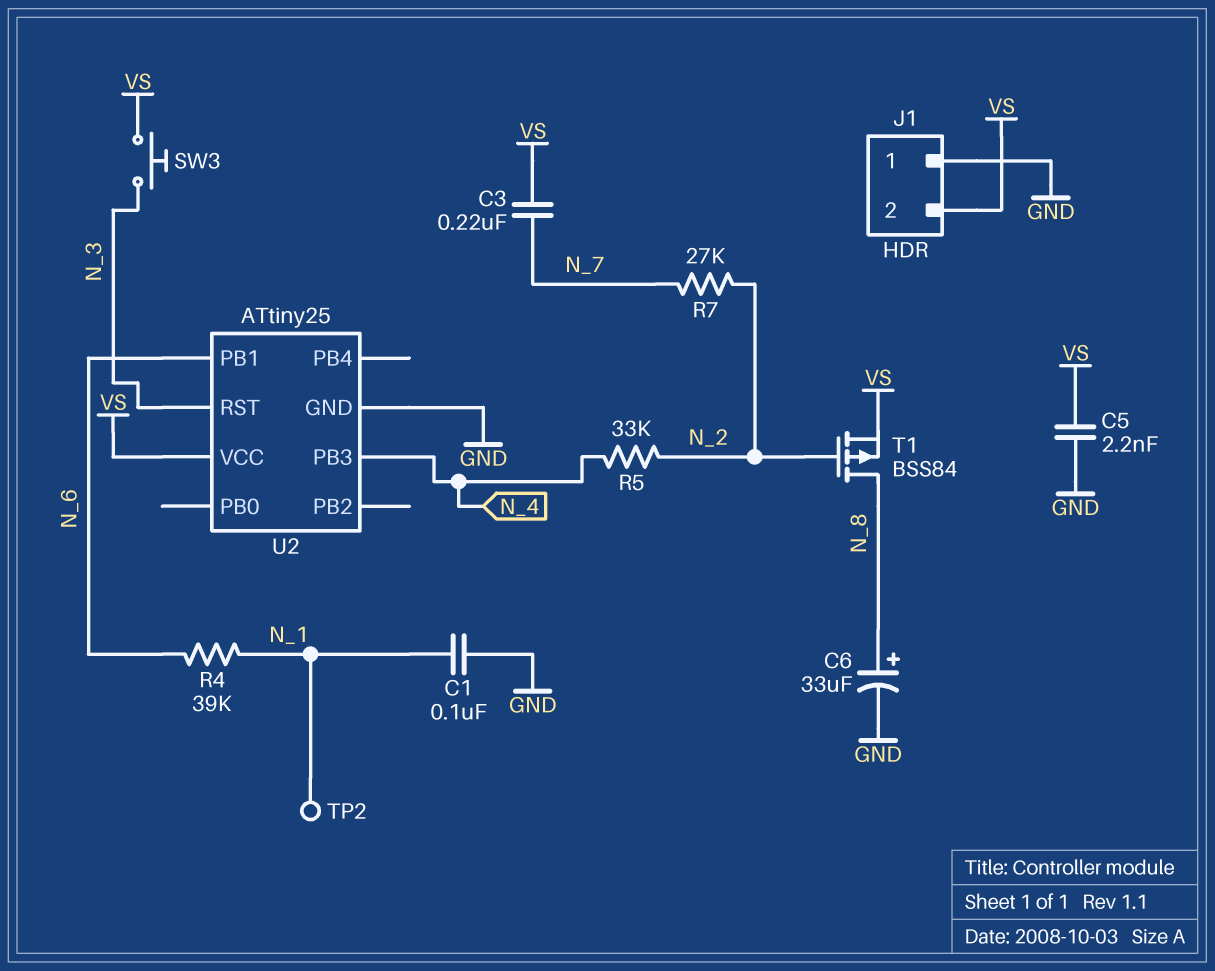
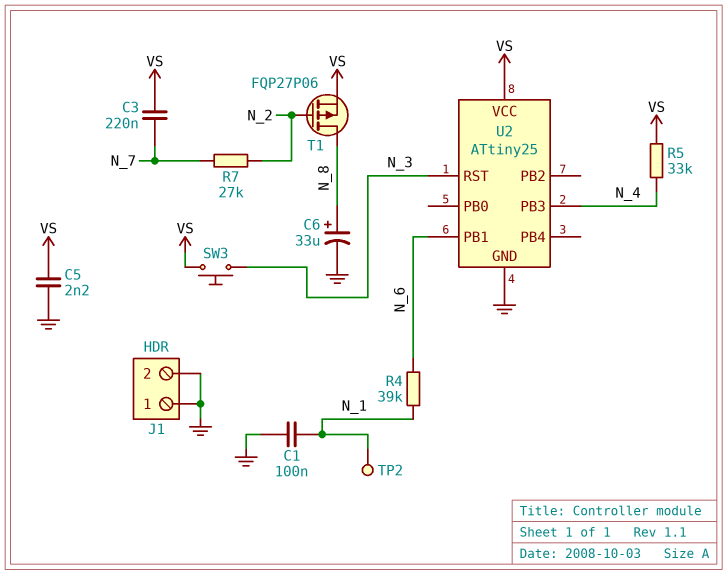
J1 pin 2: VS -> GND
R5: 33k (N_2, N_4) -> 33k (N_4, VS)
T1: PMOS BSS84 (G N_2, D N_8, S VS) -> PMOS FQP27P06 (G N_2, D N_8, S VS)

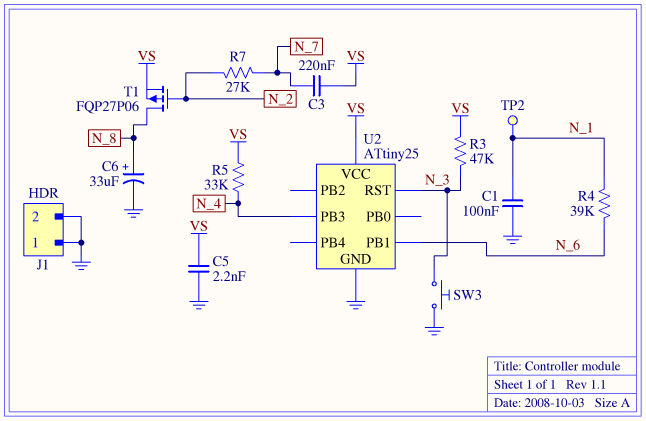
R3: none -> 47k (N_3, VS)
SW3: button (N_3, VS) -> button (GND, N_3)

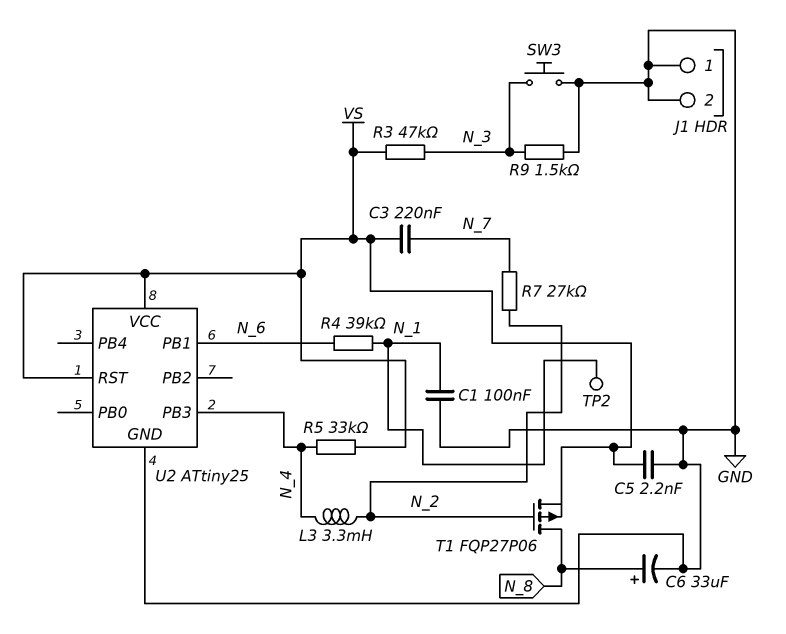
L3: none -> 3.3mH (N_2, N_4)
R9: none -> 1.5k (GND, N_3)
U2 pin RST: N_3 -> VS

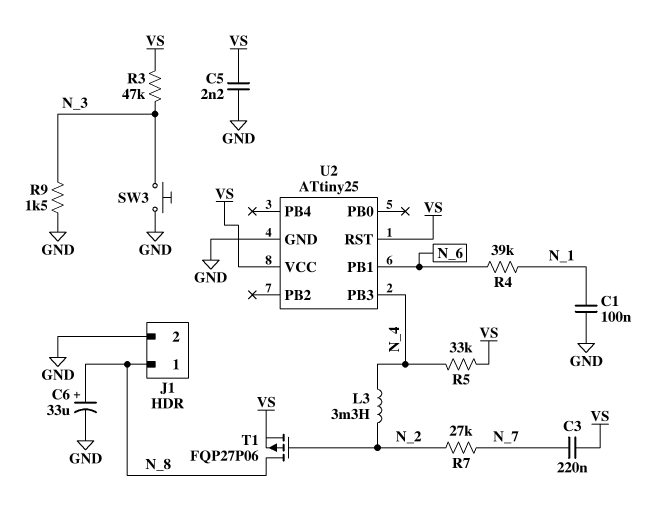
J1 pin 1: GND -> N_8
TP2: test point (N_1) -> none

